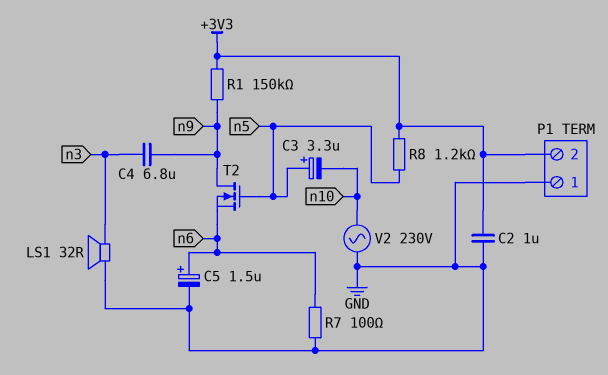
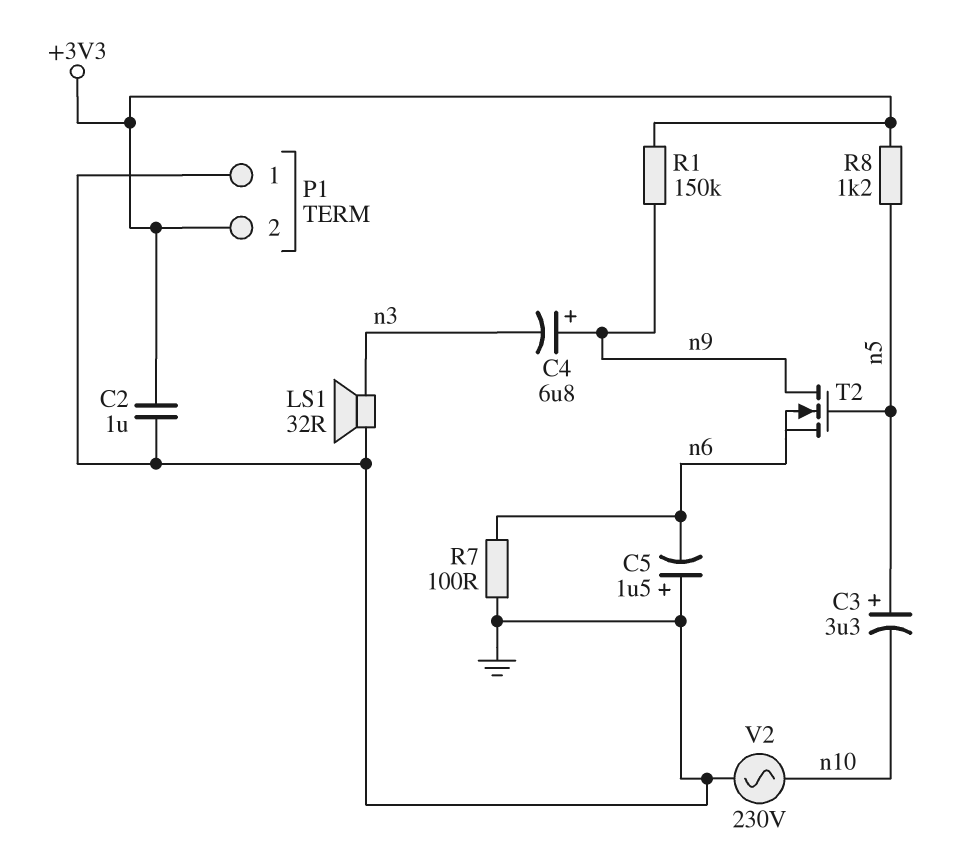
C4: 6.8uF (n3, n9) -> 6.8uF (plus n9, minus n3)
C5: 1.5uF (plus n6, minus GND) -> 1.5uF (plus GND, minus n6)

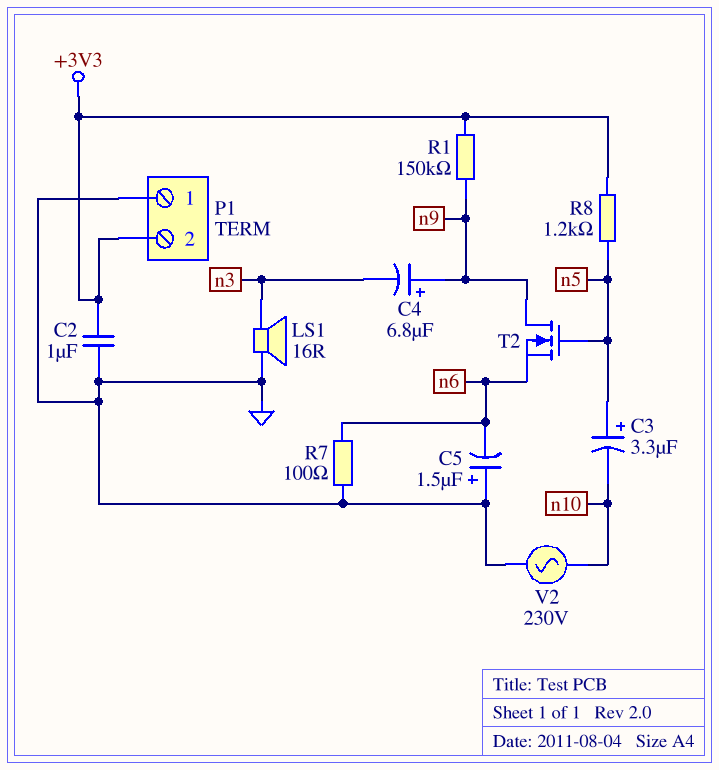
LS1: speaker 32R (GND, n3) -> speaker 16R (GND, n3)

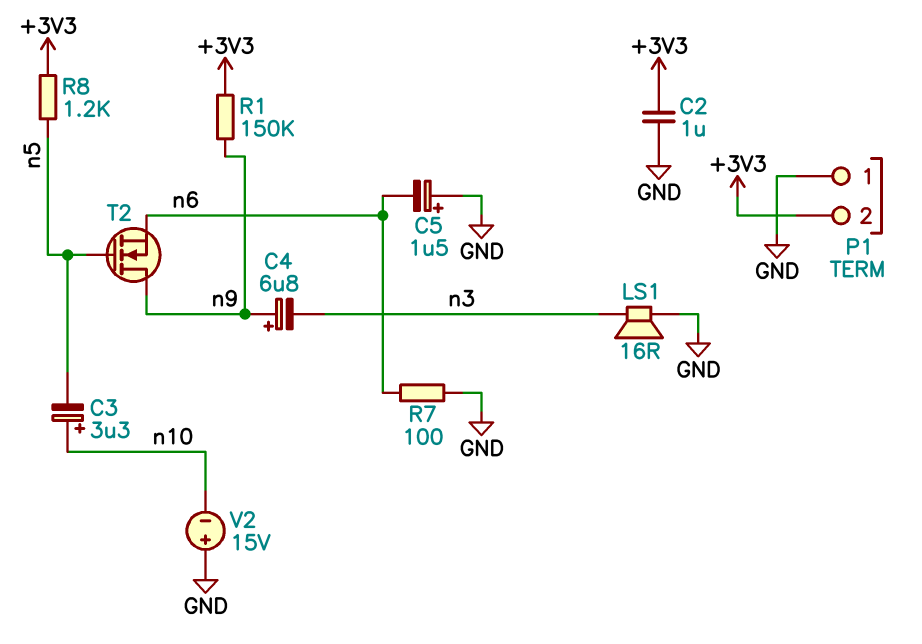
C3: 3.3uF (plus n5, minus n10) -> 3.3uF (plus n10, minus n5)
V2: AC 230V (GND, n10) -> 15V (plus GND, minus n10)

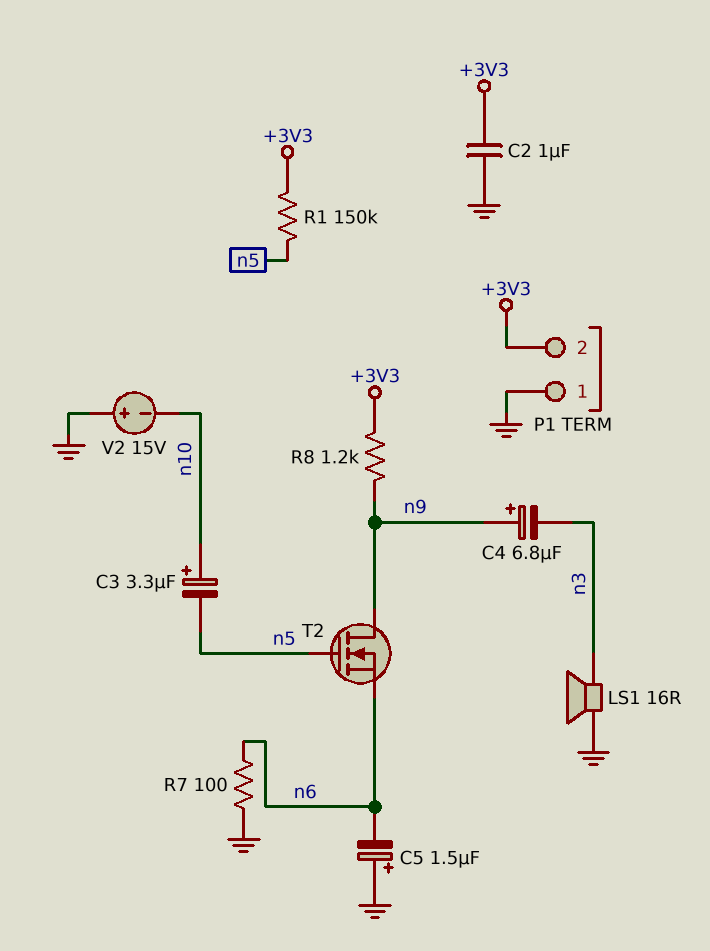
R1: 150k (+3V3, n9) -> 150k (+3V3, n5)
R8: 1.2k (+3V3, n5) -> 1.2k (+3V3, n9)

